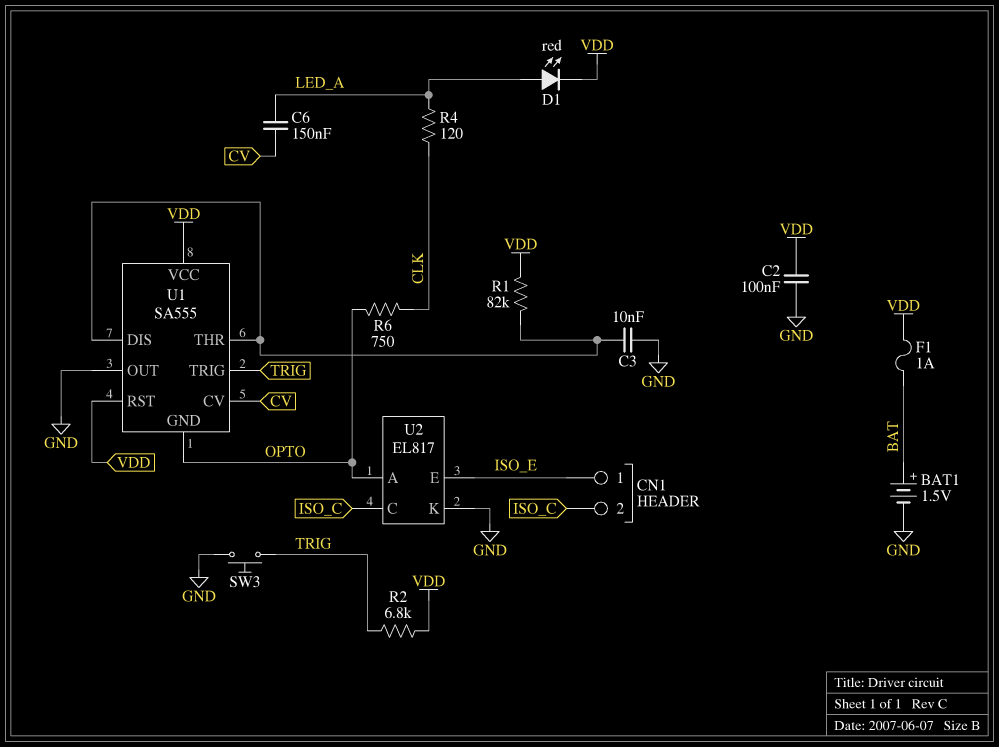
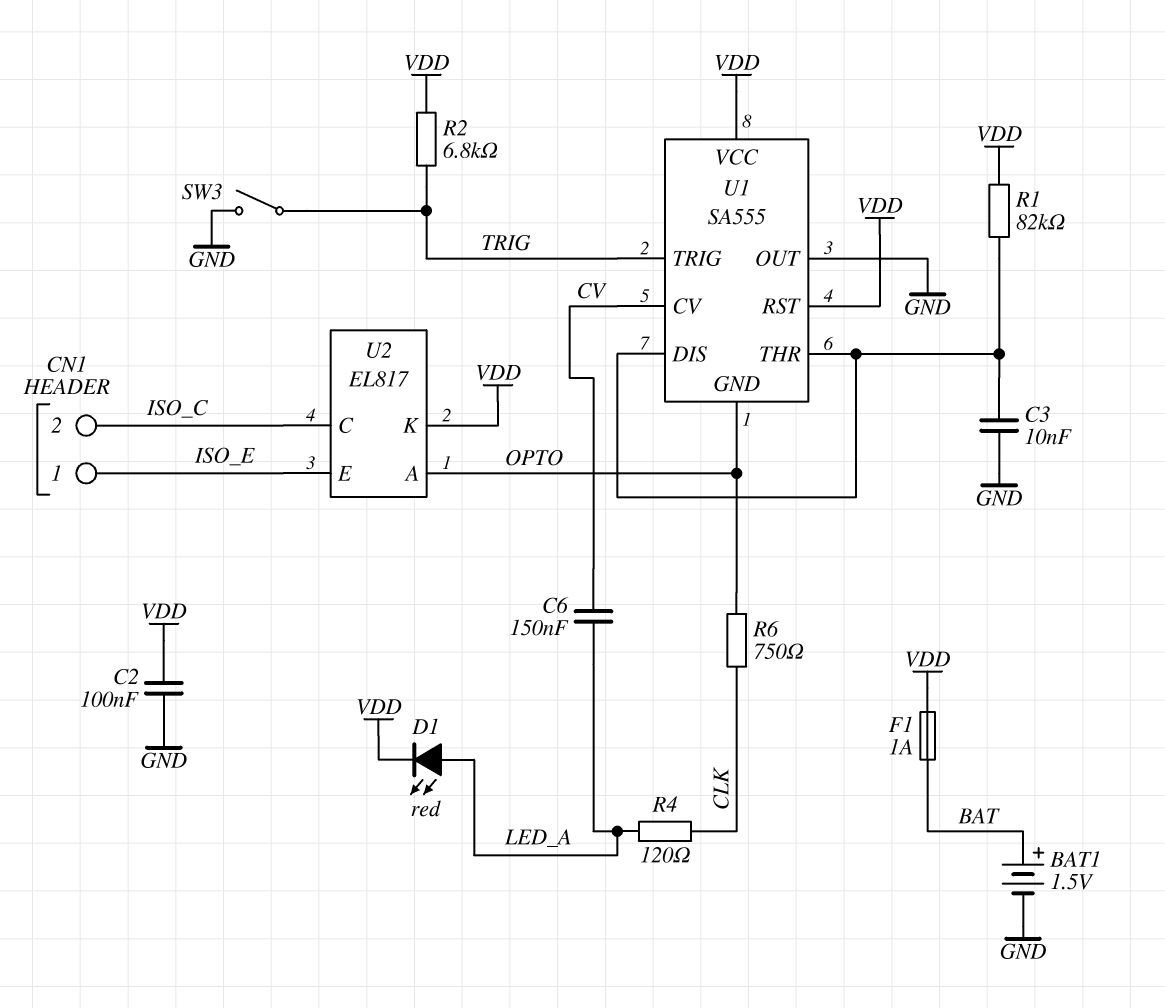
SW3: button (GND, TRIG) -> switch (GND, TRIG)
U2 pin K: GND -> VDD

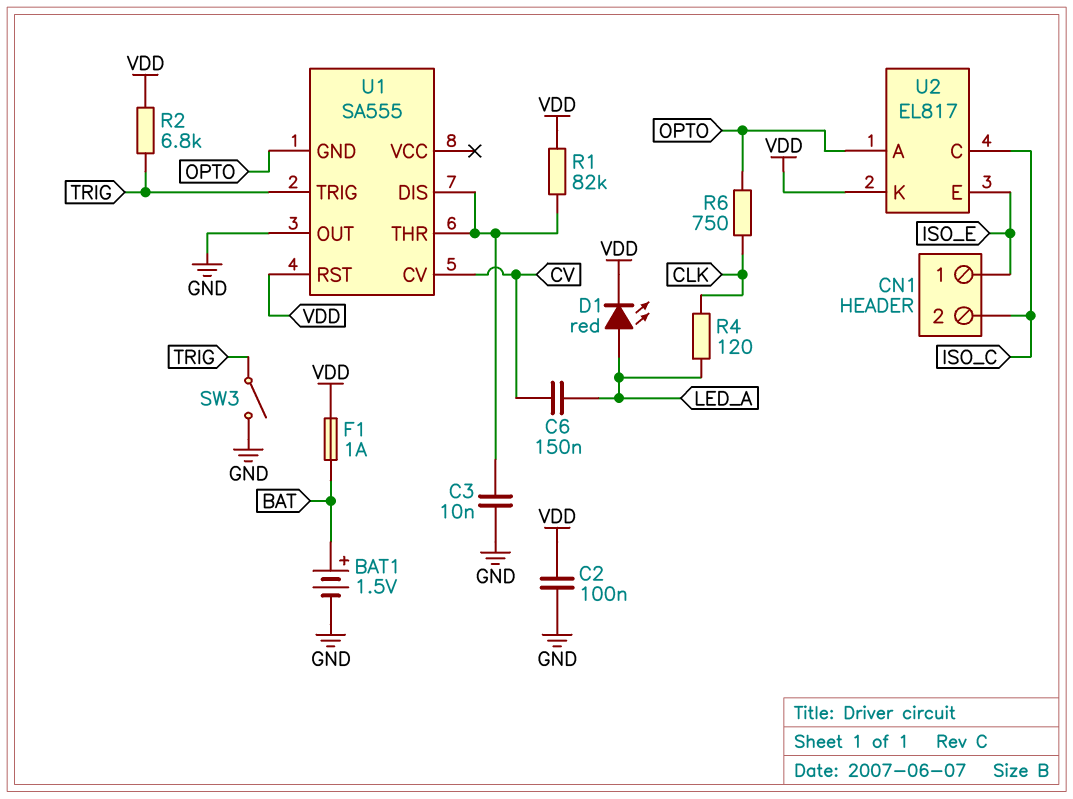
U1 pin VCC: VDD -> none

